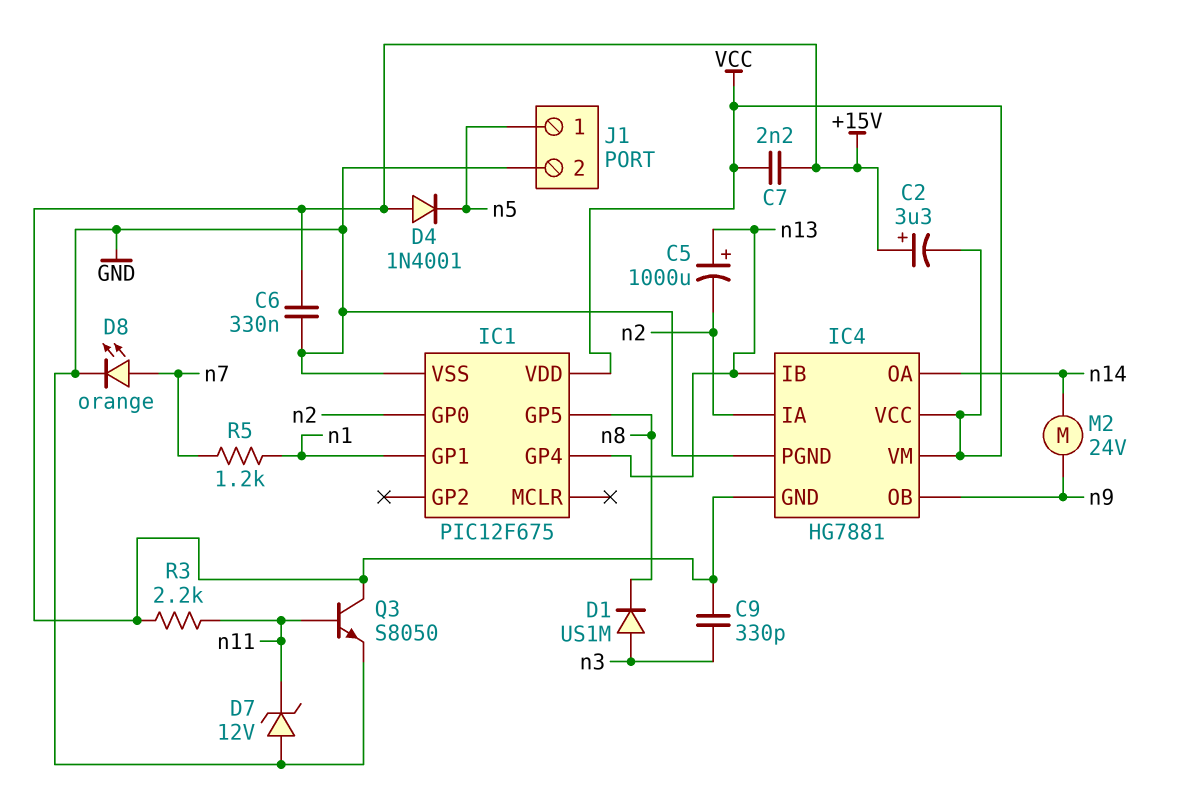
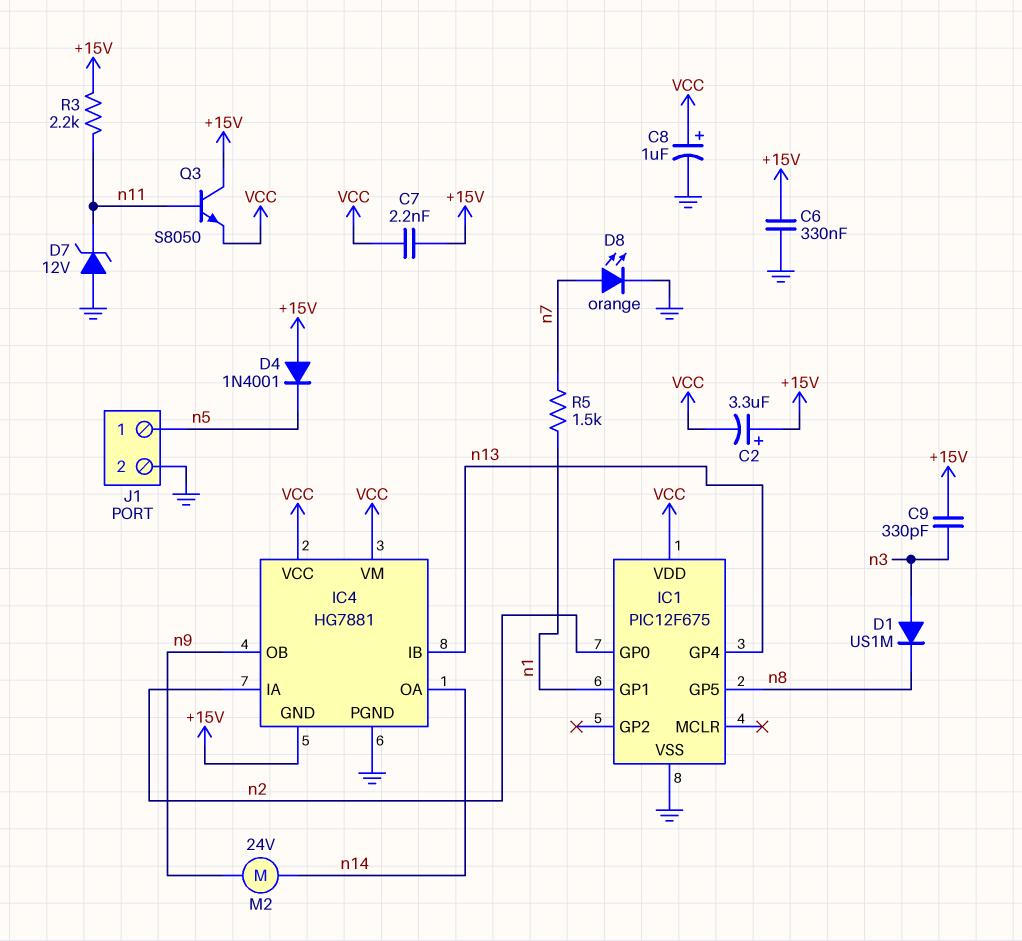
C5: 1000uF (plus n13, minus n2) -> none
C8: none -> 1uF (plus VCC, minus GND)
Q3: NPN S8050 (B n11, C +15V, E GND) -> NPN S8050 (B n11, C +15V, E VCC)
R5: 1.2k (n1, n7) -> 1.5k (n1, n7)

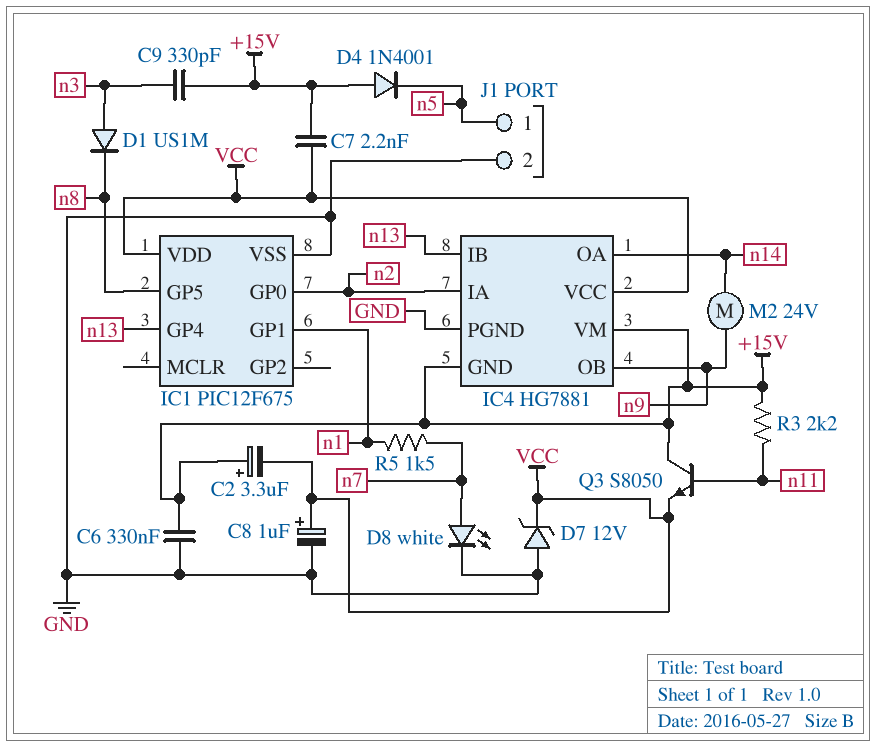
D7: zener 12V (A GND, K n11) -> zener 12V (A GND, K VCC)
D8: LED orange (A n7, K GND) -> LED white (A n7, K GND)
IC4 pin VM: VCC -> +15V

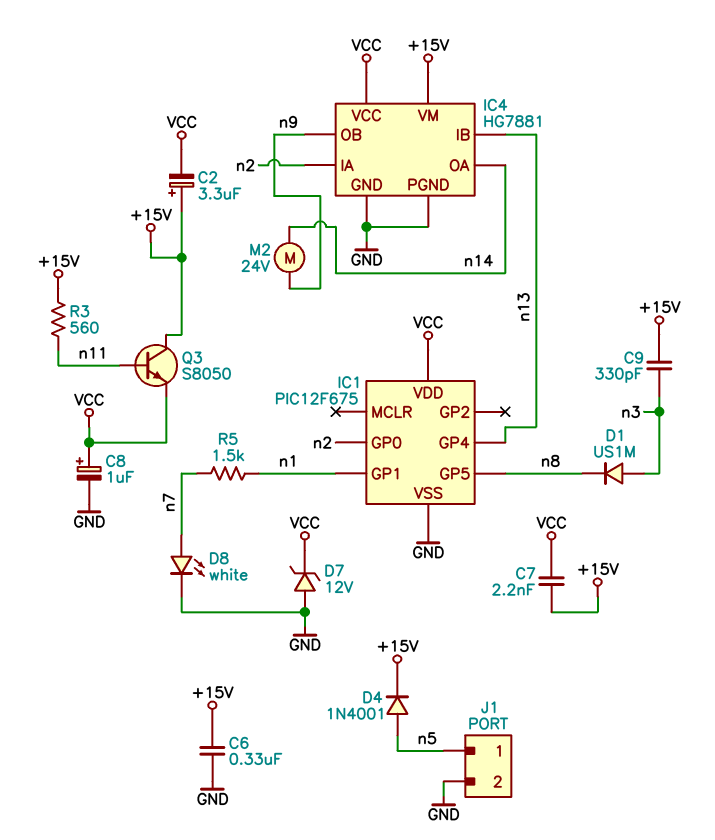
D4: diode 1N4001 (A +15V, K n5) -> diode 1N4001 (A n5, K +15V)
IC4 pin GND: +15V -> GND
R3: 2.2k (+15V, n11) -> 560 (+15V, n11)

